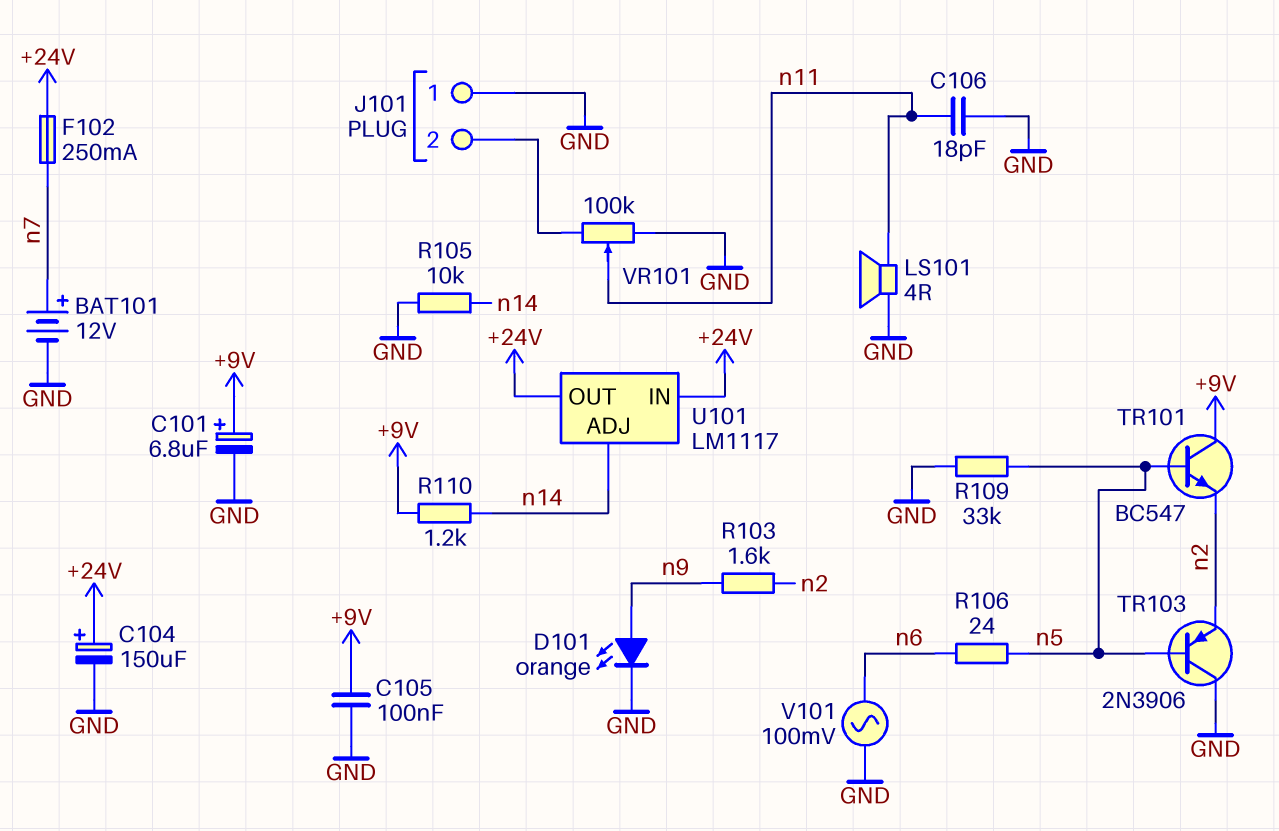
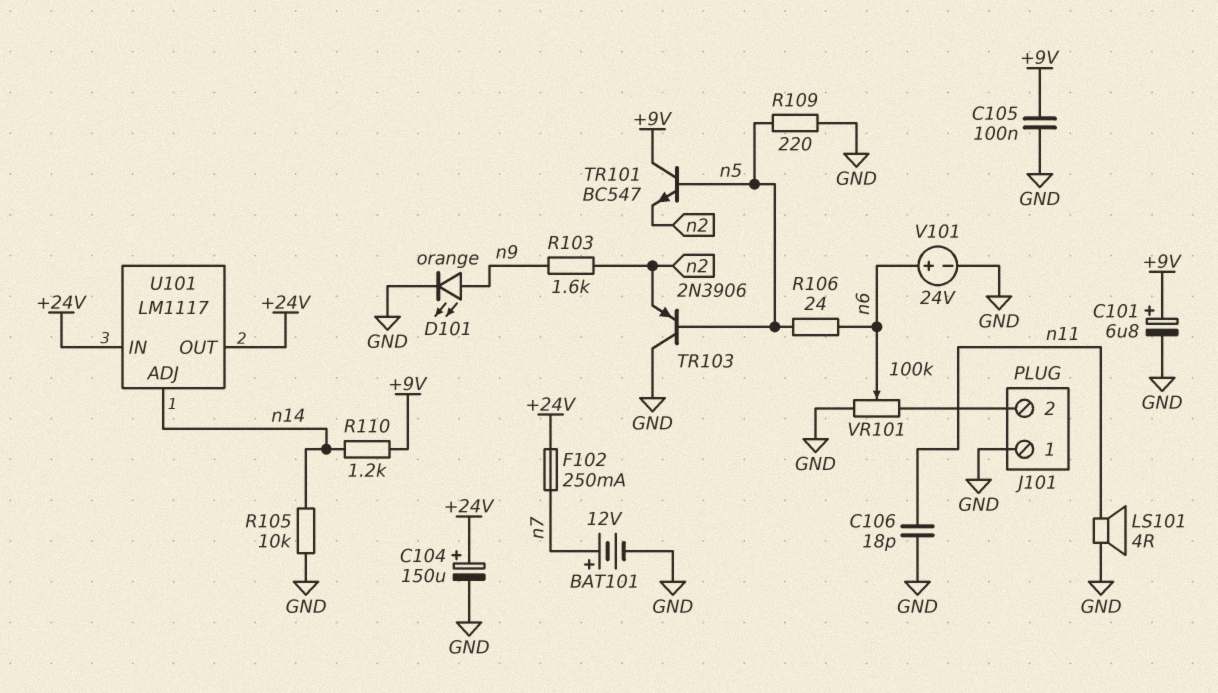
R109: 33k (GND, n5) -> 220 (GND, n5)
V101: AC 100mV (GND, n6) -> 24V (plus n6, minus GND)
VR101: 100k (GND, J101/2, wiper n11) -> 100k (GND, J101/2, wiper n6)

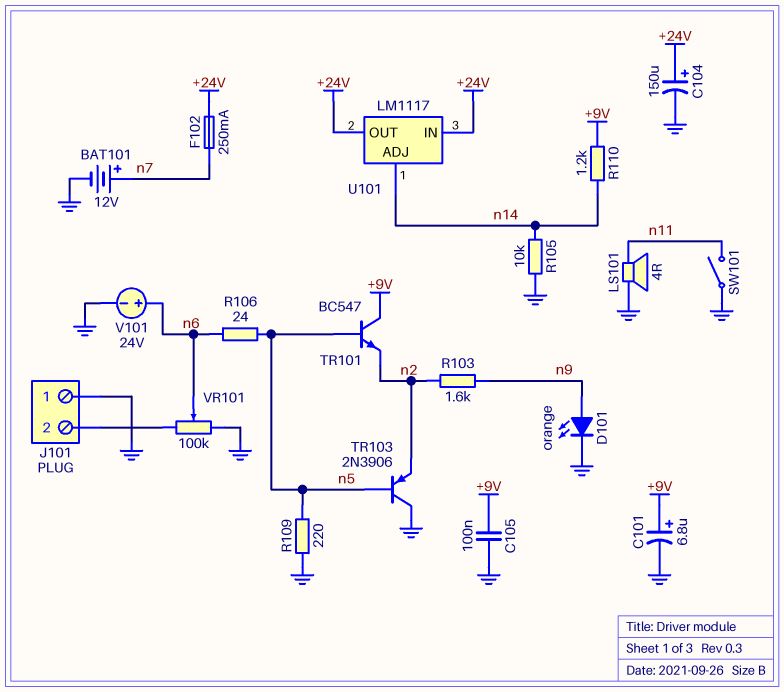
C106: 18pF (GND, n11) -> none
SW101: none -> switch (GND, n11)

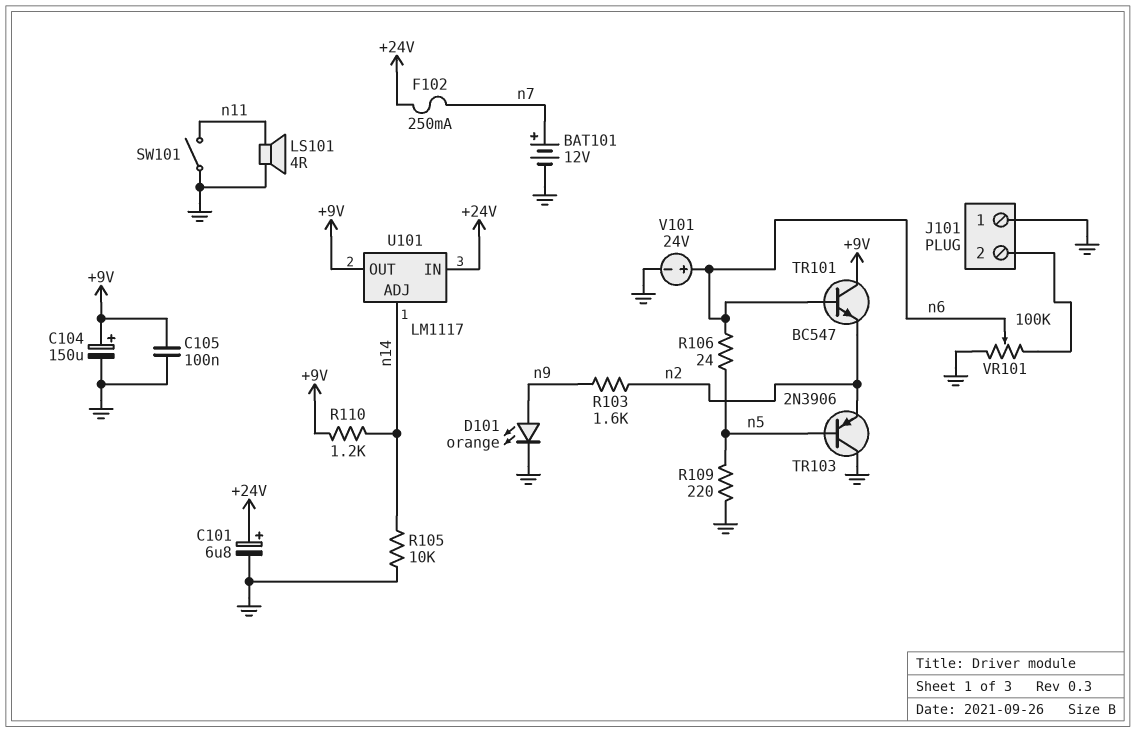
C101: 6.8uF (plus +9V, minus GND) -> 6.8uF (plus +24V, minus GND)
C104: 150uF (plus +24V, minus GND) -> 150uF (plus +9V, minus GND)
TR101: NPN BC547 (B n5, C +9V, E n2) -> NPN BC547 (B n6, C +9V, E n2)
U101 pin OUT: +24V -> +9V

